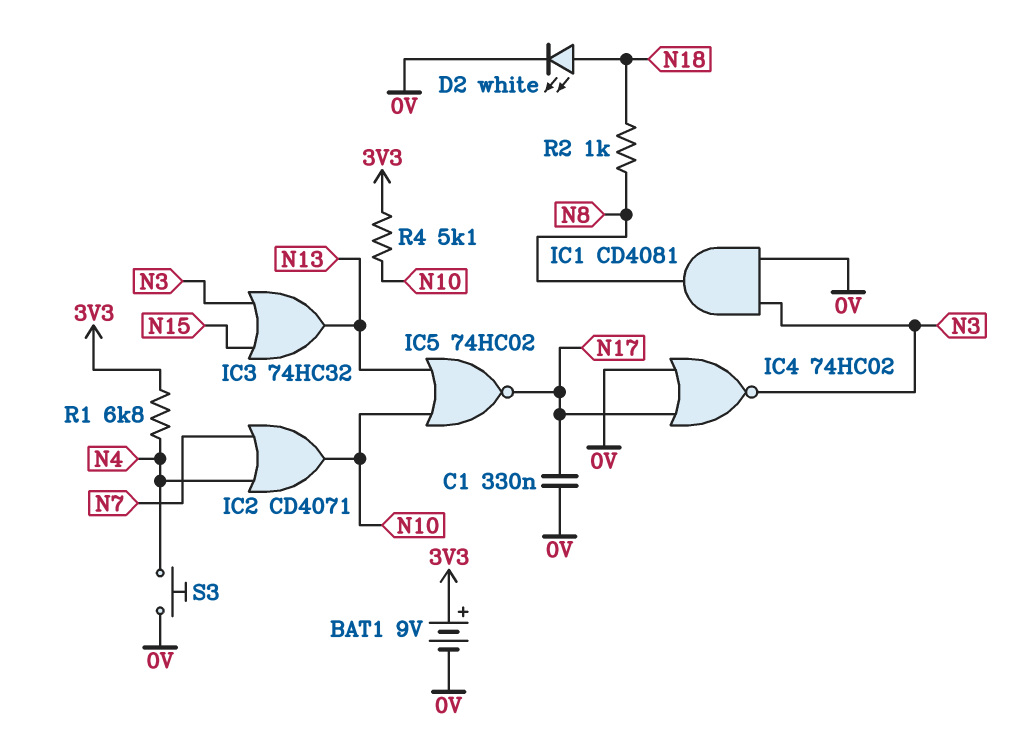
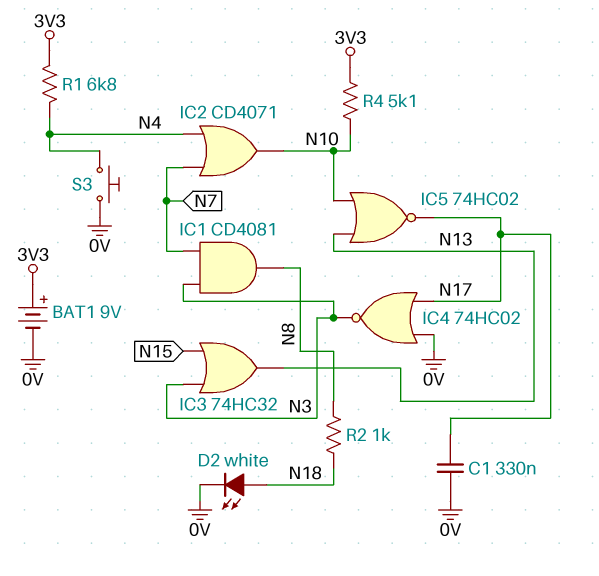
IC1: AND CD4081 (in 0V, in N3, out N8) -> AND CD4081 (in N3, in N7, out N8)

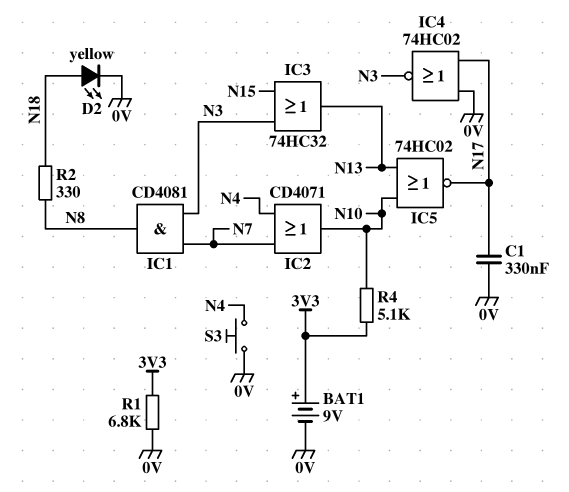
D2: LED white (A N18, K 0V) -> LED yellow (A N18, K 0V)
R1: 6.8k (3V3, N4) -> 6.8k (0V, 3V3)
R2: 1k (N8, N18) -> 330 (N8, N18)

